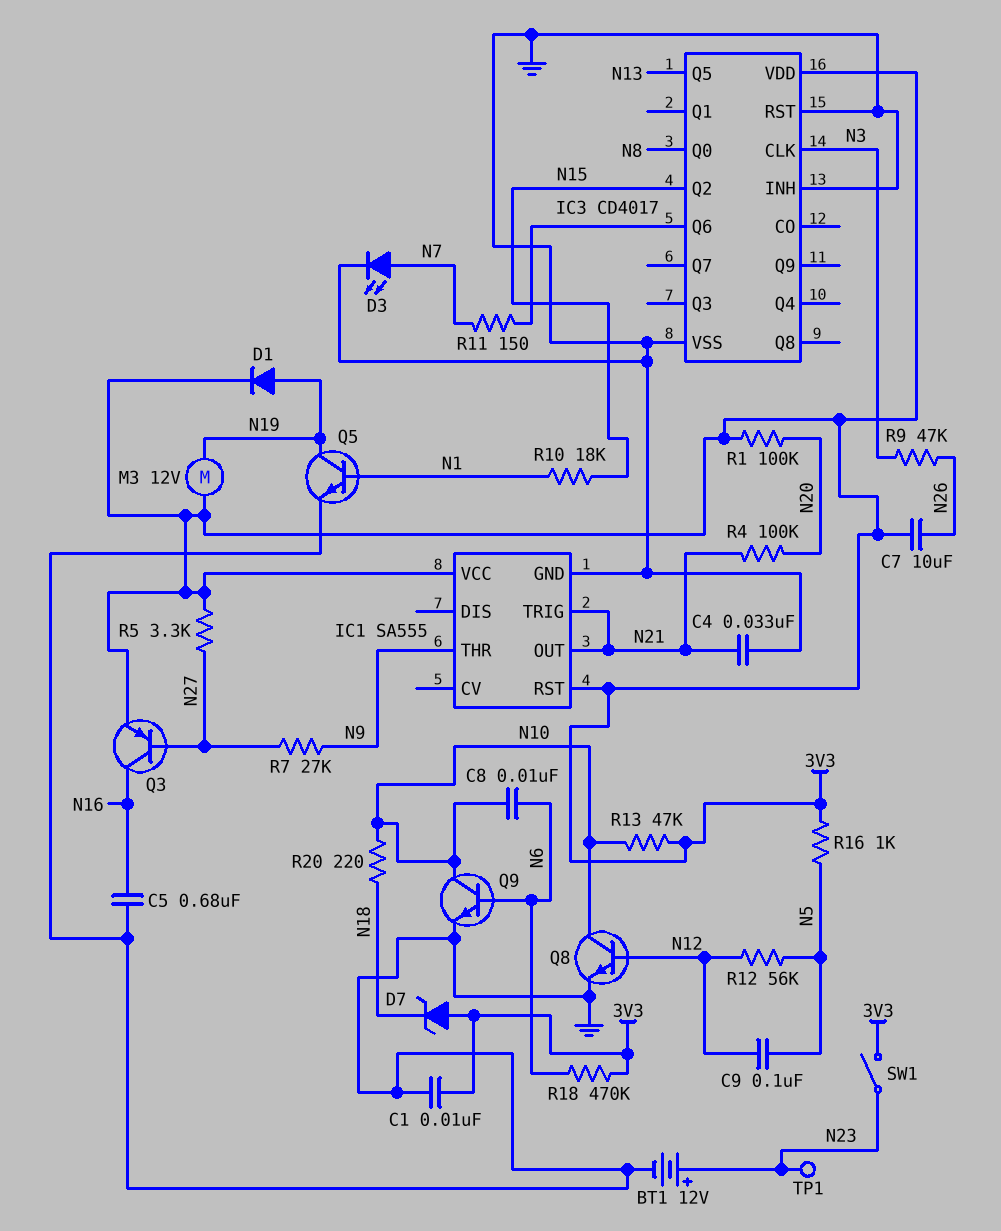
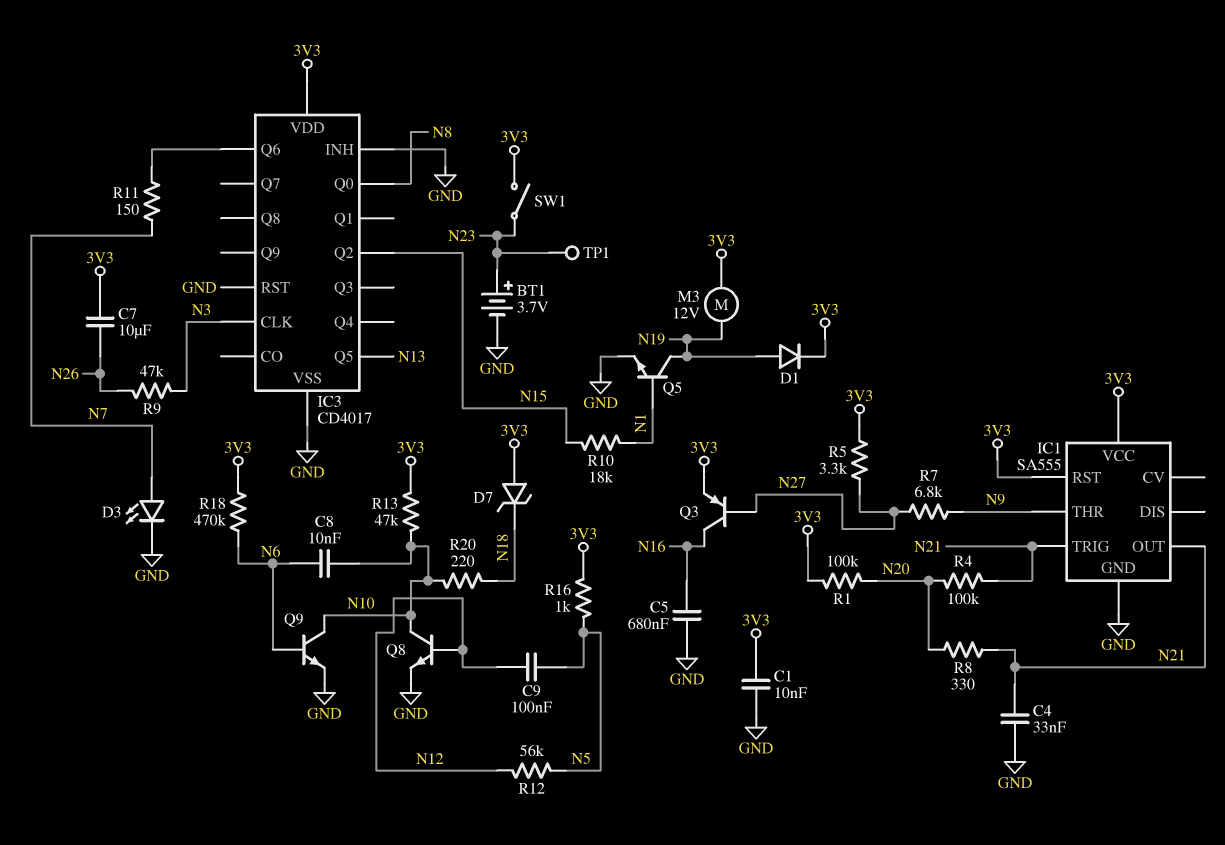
BT1: 12V (plus N23, minus GND) -> 3.7V (plus N23, minus GND)
R7: 27k (N9, N27) -> 6.8k (N9, N27)
R8: none -> 330 (N20, N21)

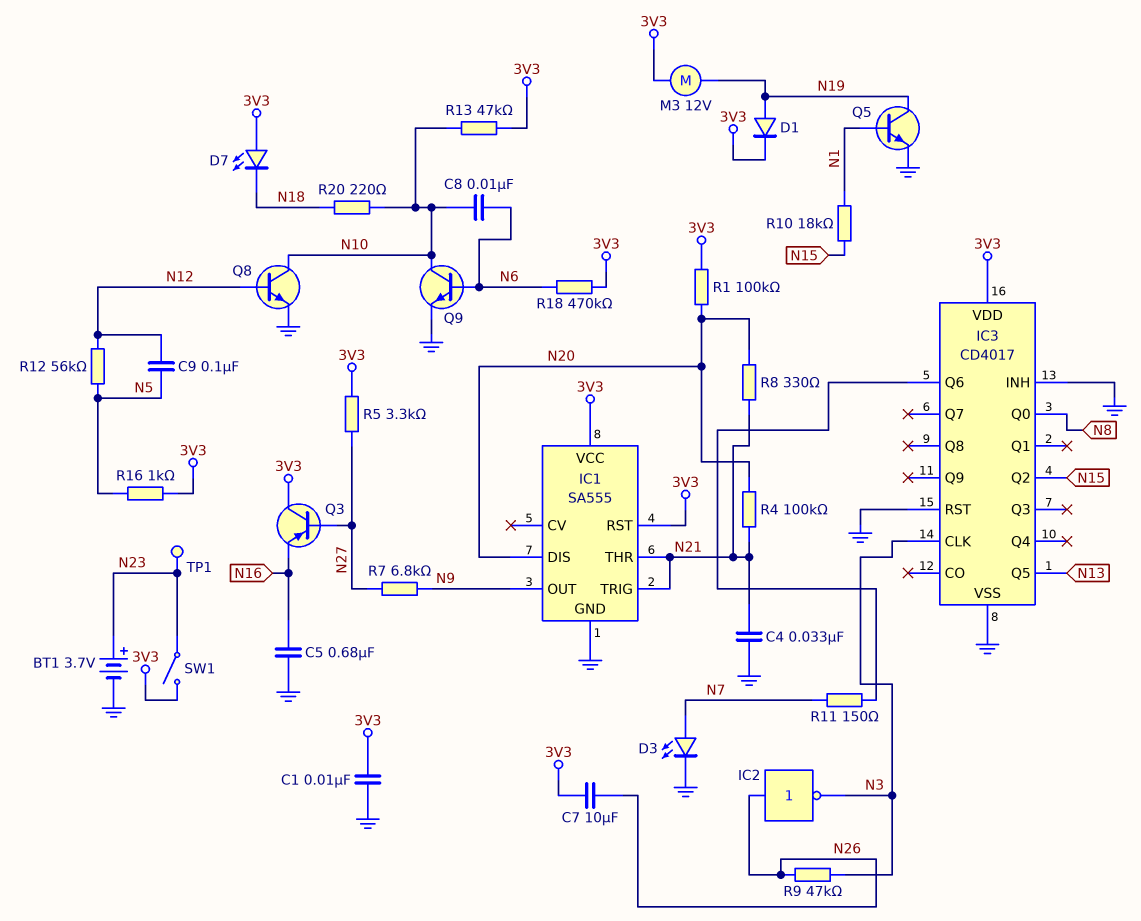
D7: zener (A 3V3, K N18) -> LED (A 3V3, K N18)
IC1 pin DIS: none -> N20
IC1 pin OUT: N21 -> N9
IC1 pin THR: N9 -> N21
IC2: none -> NOT (in N26, out N3)
Q3: PNP (B N27, C N16, E 3V3) -> PNP (B N27, C 3V3, E N16)

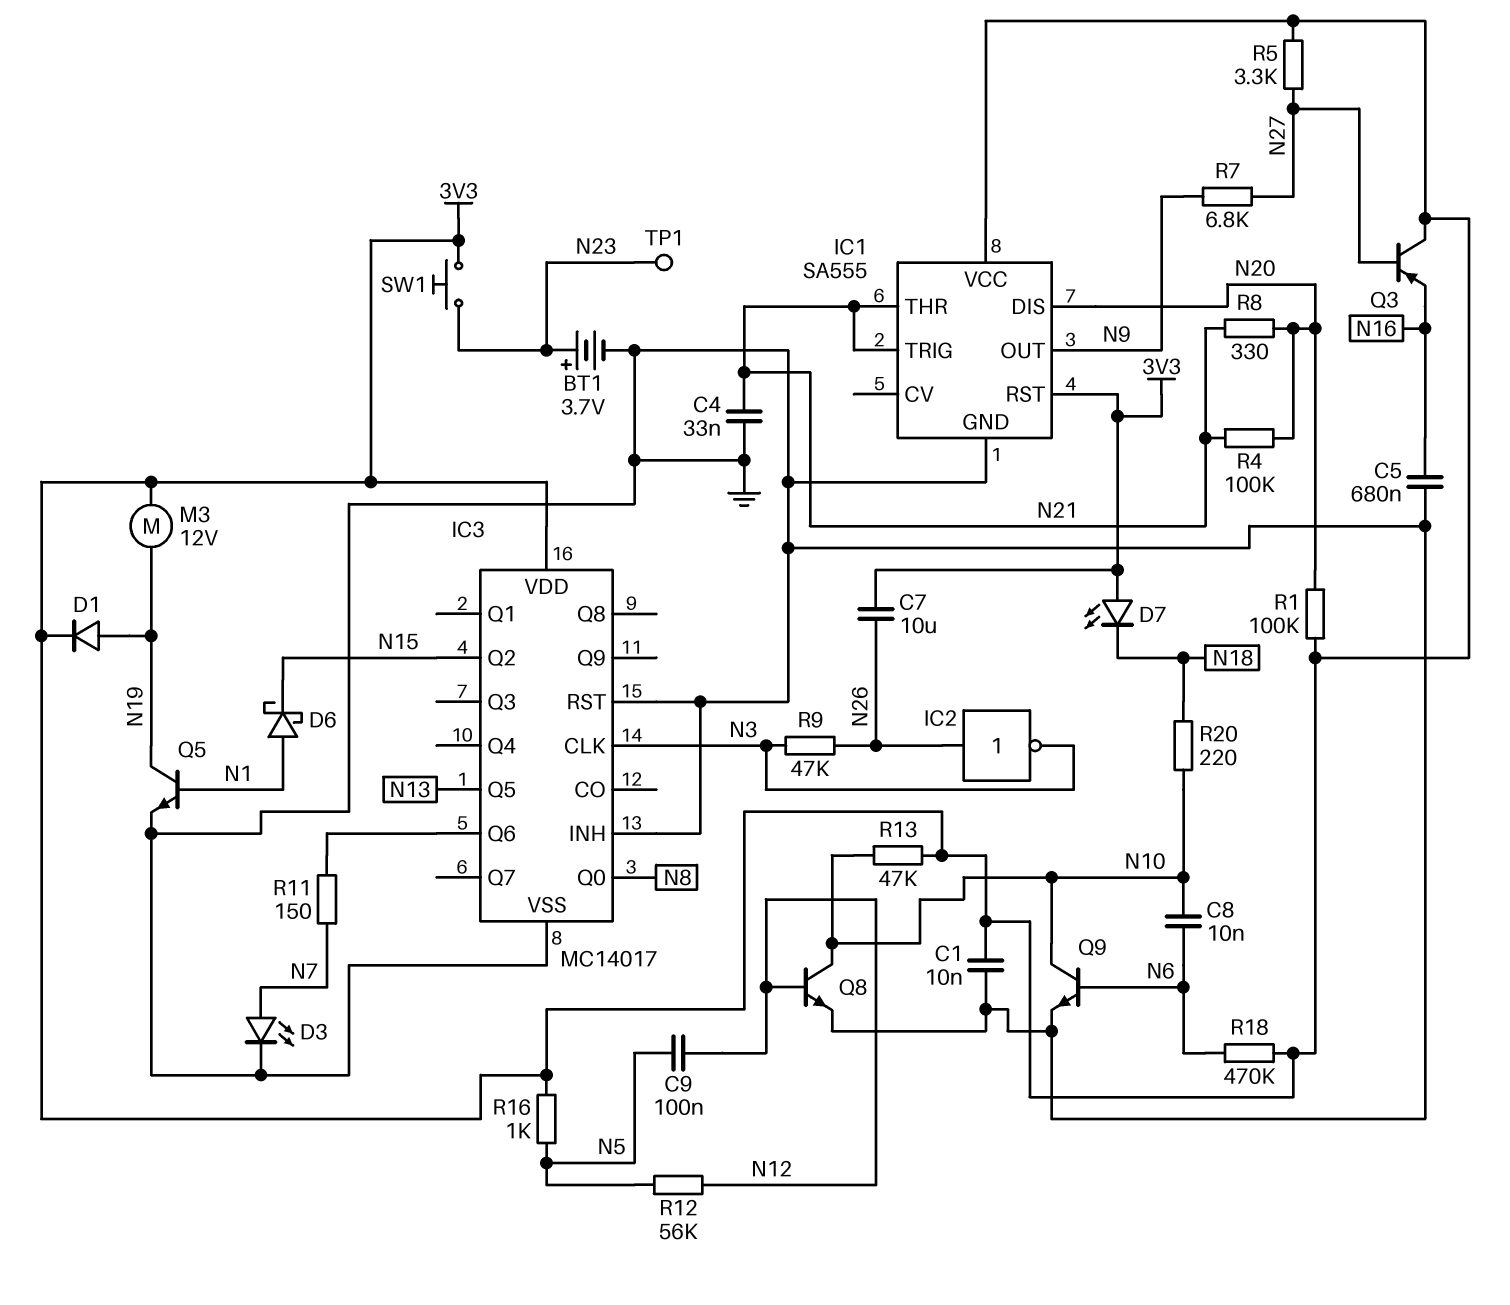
D6: none -> schottky (A N1, K N15)
IC3: CD4017 -> MC14017
R10: 18k (N1, N15) -> none
SW1: switch (3V3, N23) -> button (3V3, N23)

